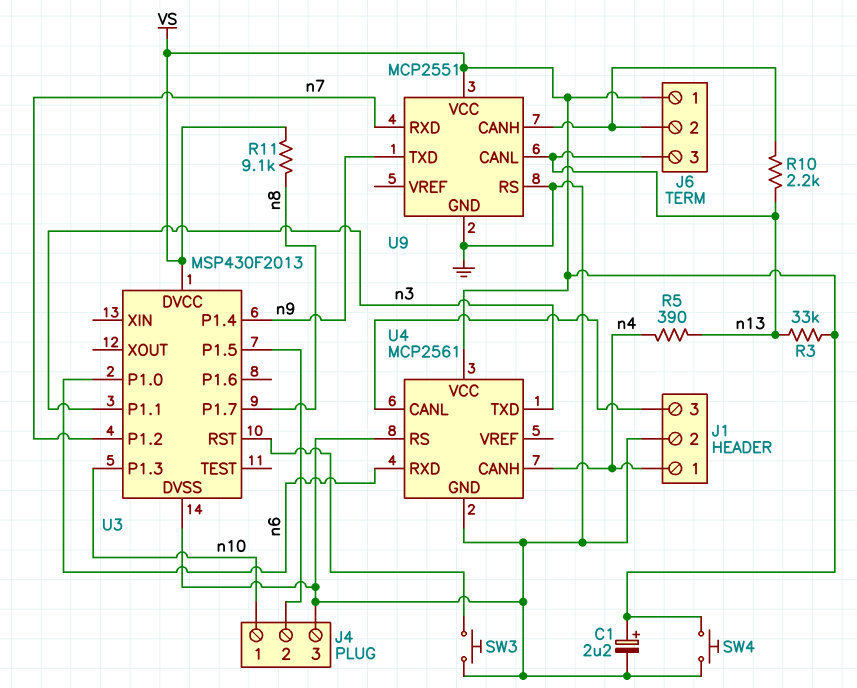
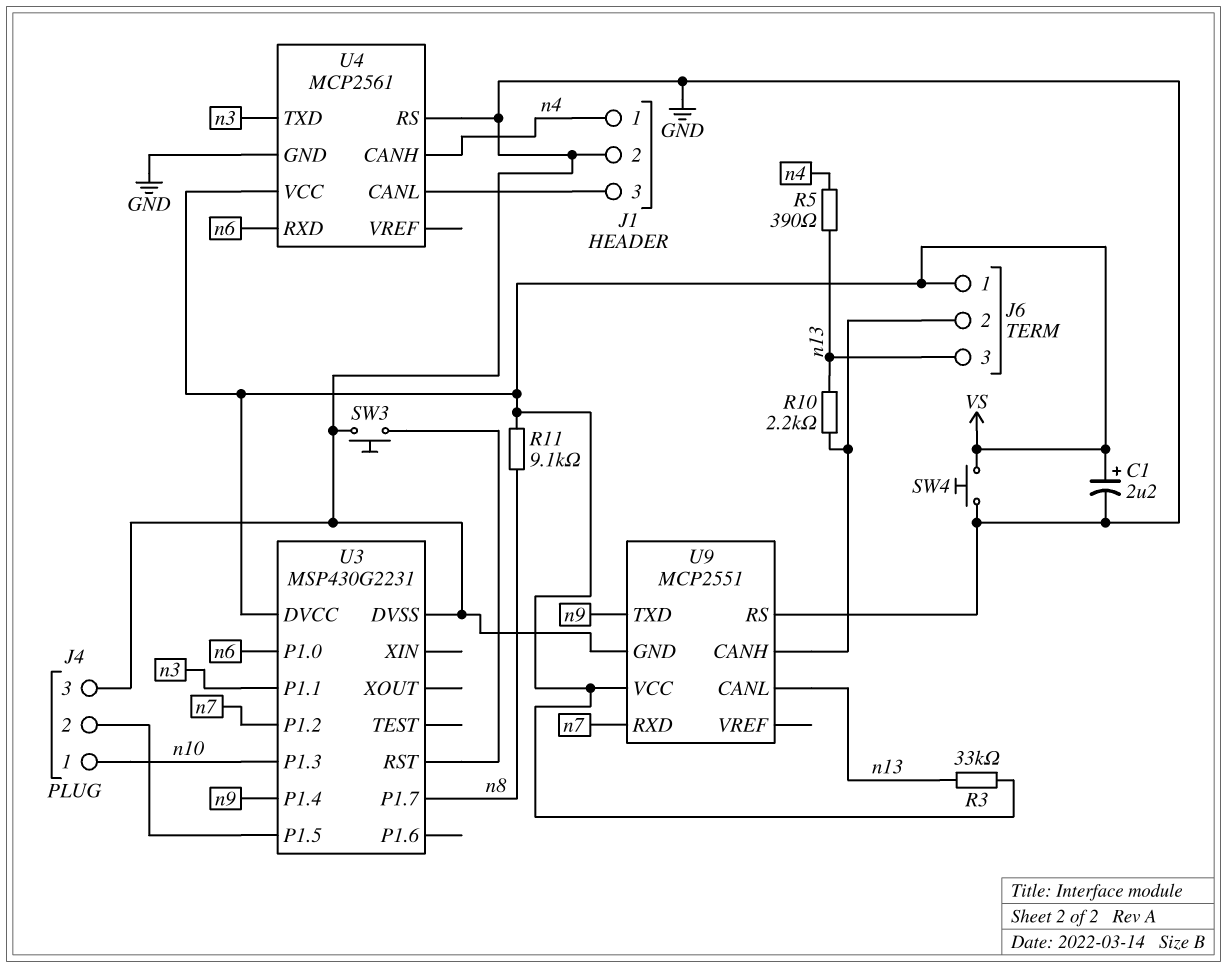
U3: MSP430F2013 -> MSP430G2231

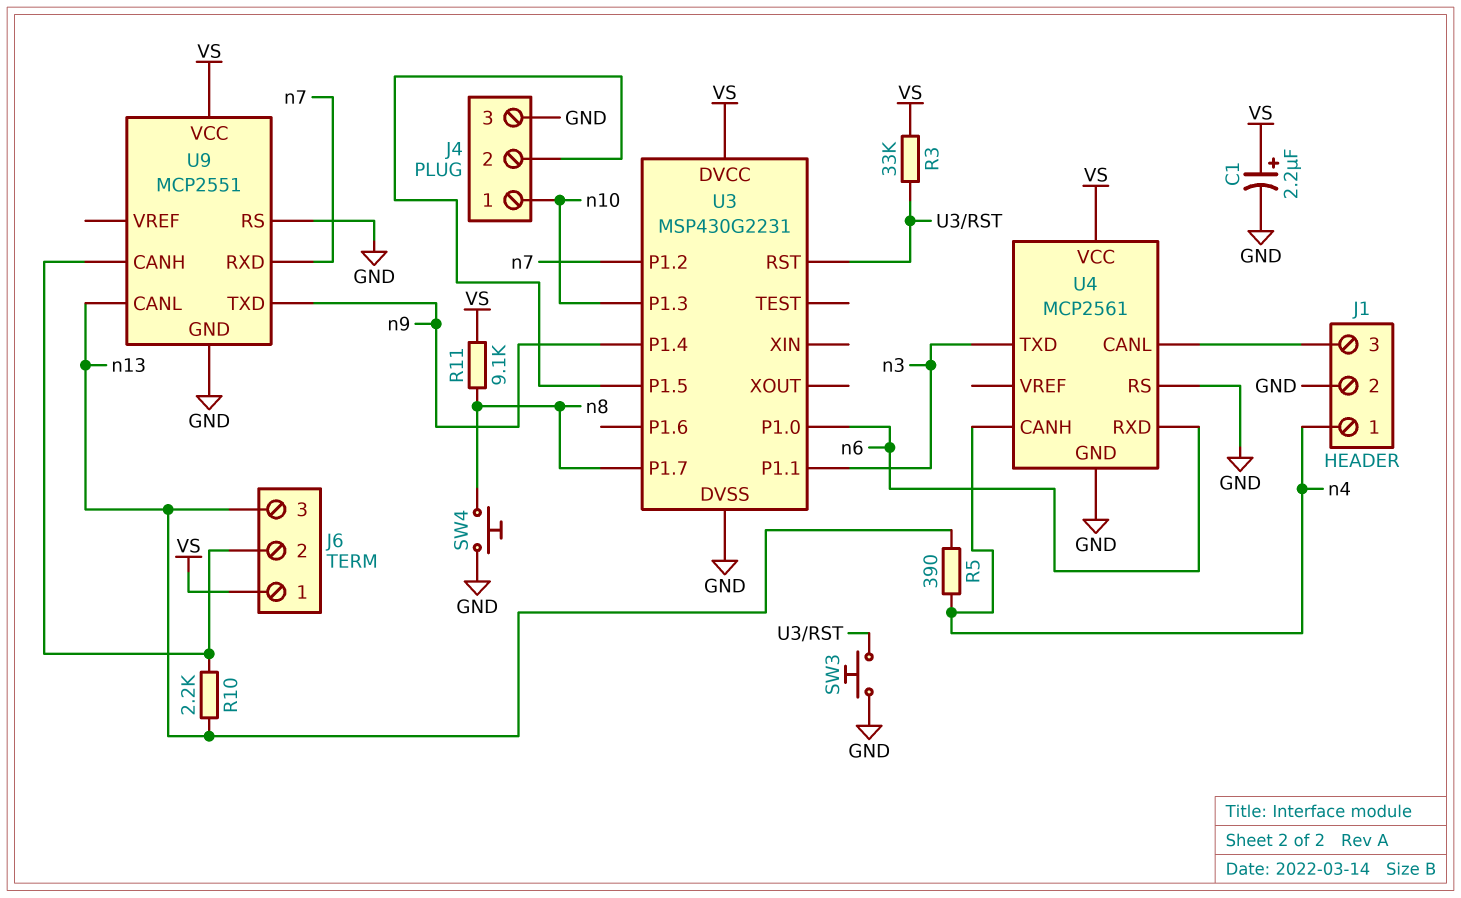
R3: 33k (VS, n13) -> 33k (U3/RST, VS)
SW4: button (GND, VS) -> button (GND, n8)

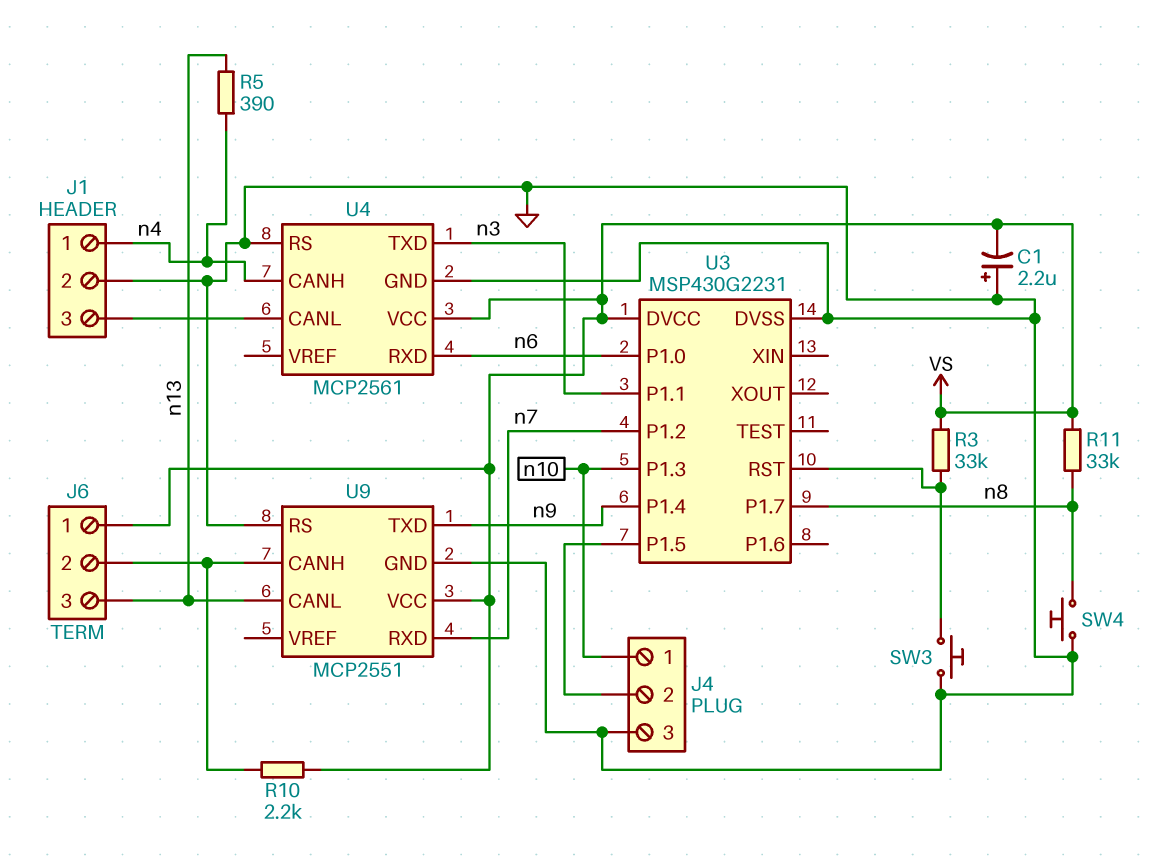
C1: 2.2uF (plus VS, minus GND) -> 2.2uF (plus GND, minus VS)
R10: 2.2k (J6/2, n13) -> 2.2k (J6/2, VS)
R11: 9.1k (VS, n8) -> 33k (VS, n8)

